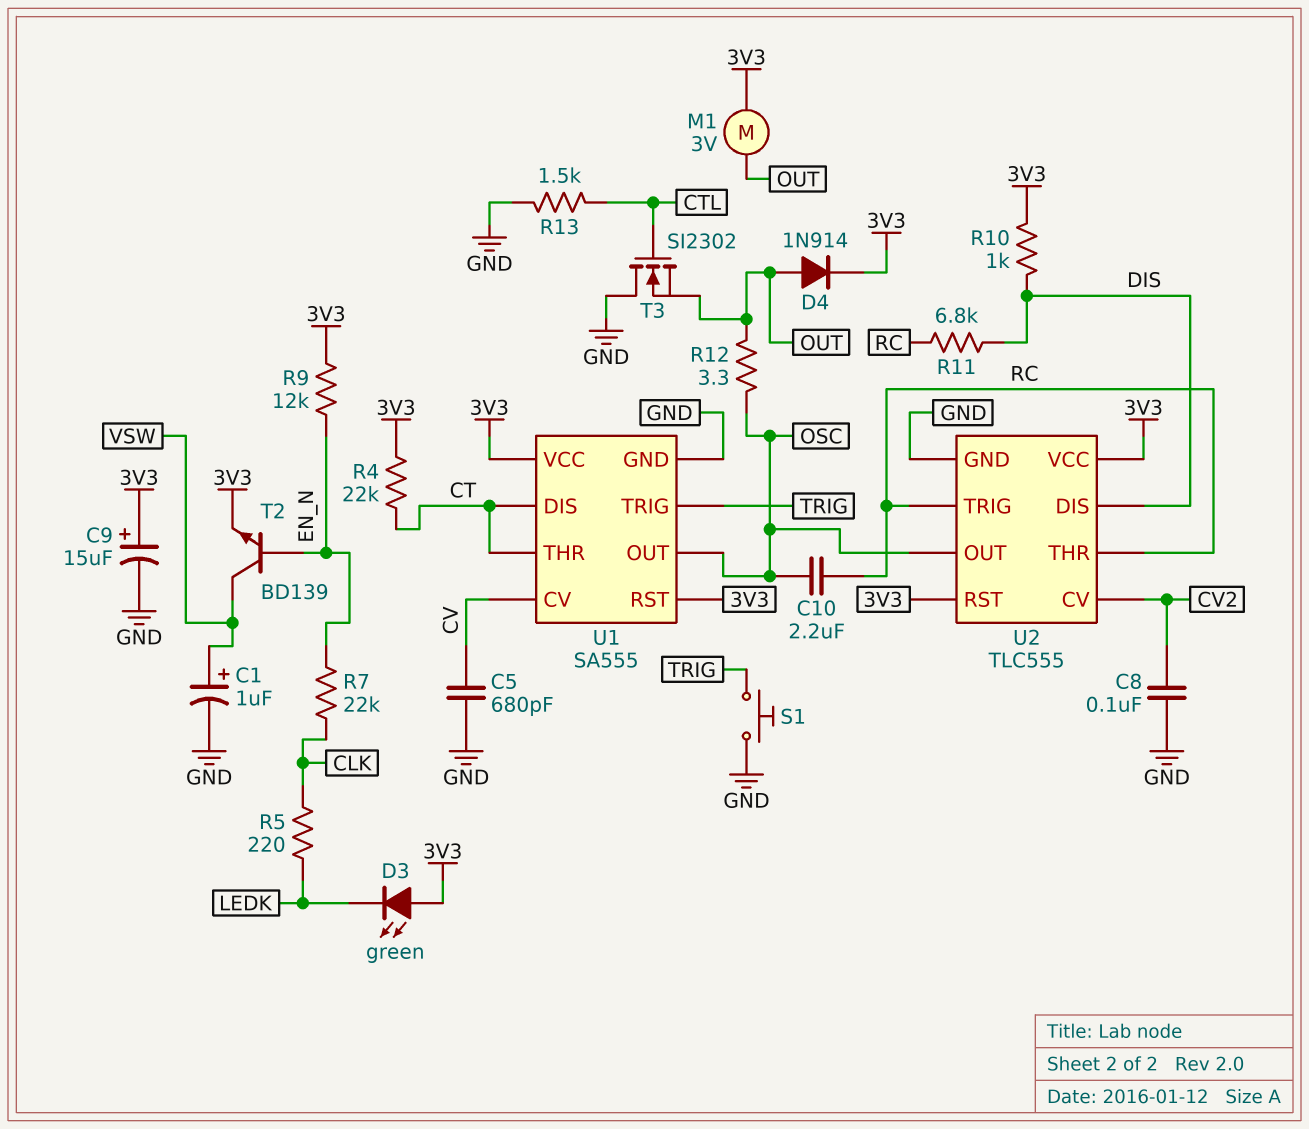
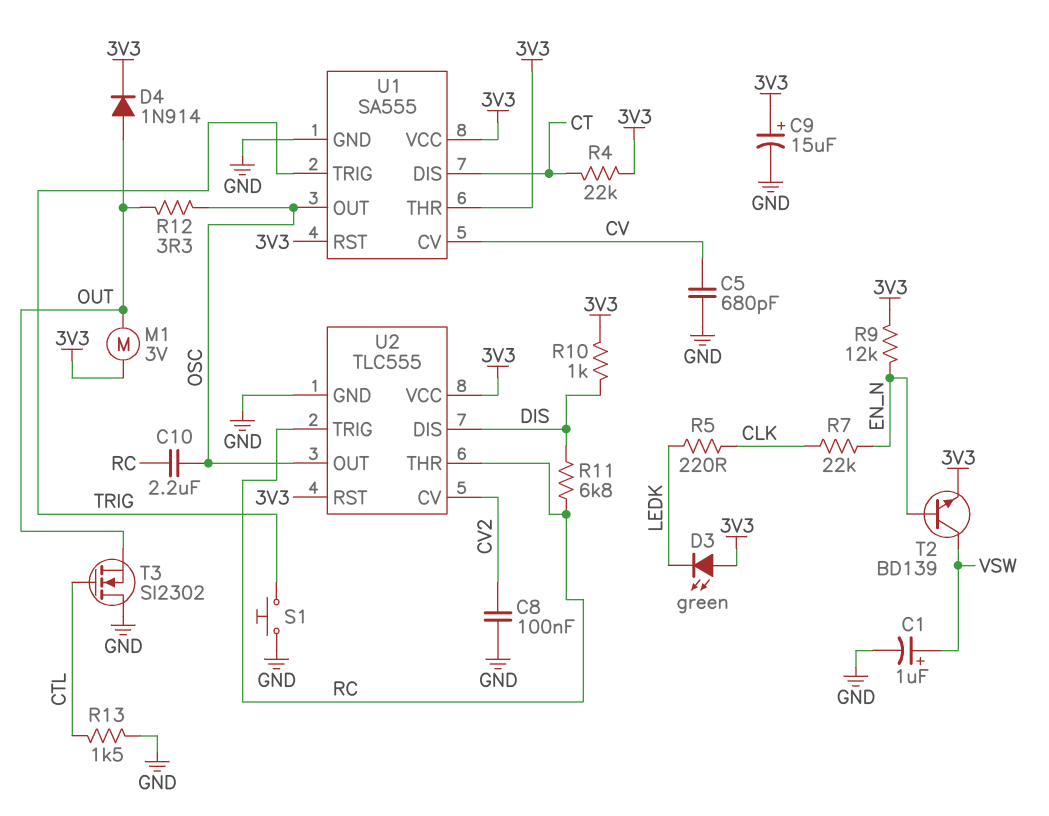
U1 pin THR: CT -> 3V3

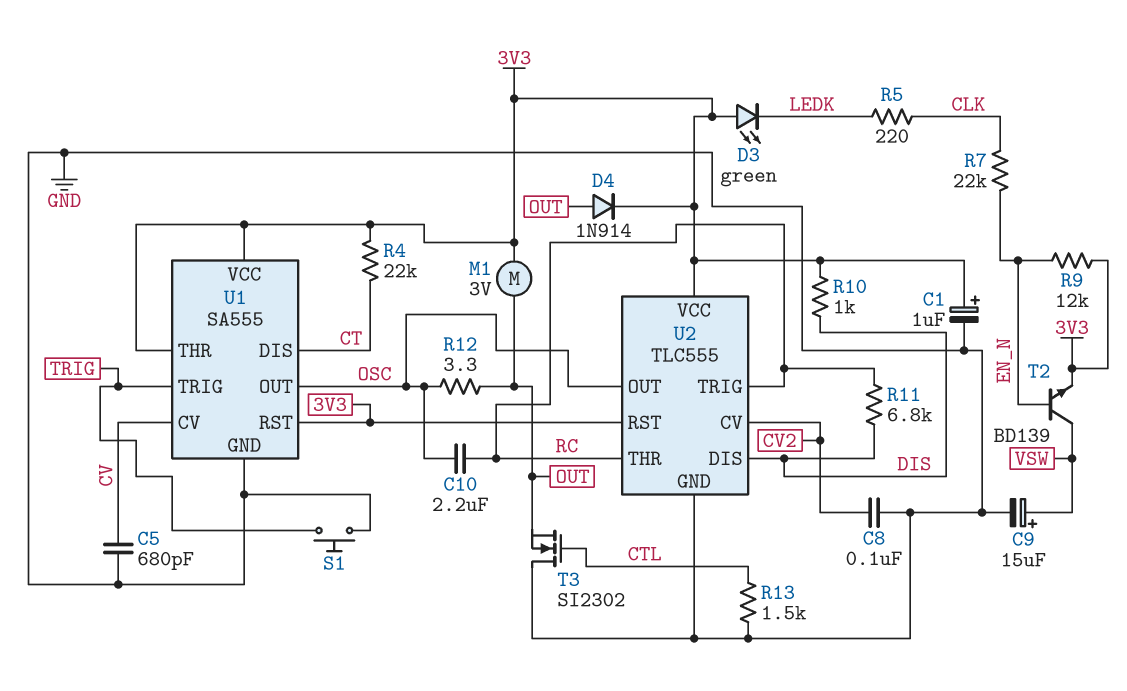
C1: 1uF (plus VSW, minus GND) -> 1uF (plus 3V3, minus GND)
C9: 15uF (plus 3V3, minus GND) -> 15uF (plus VSW, minus GND)

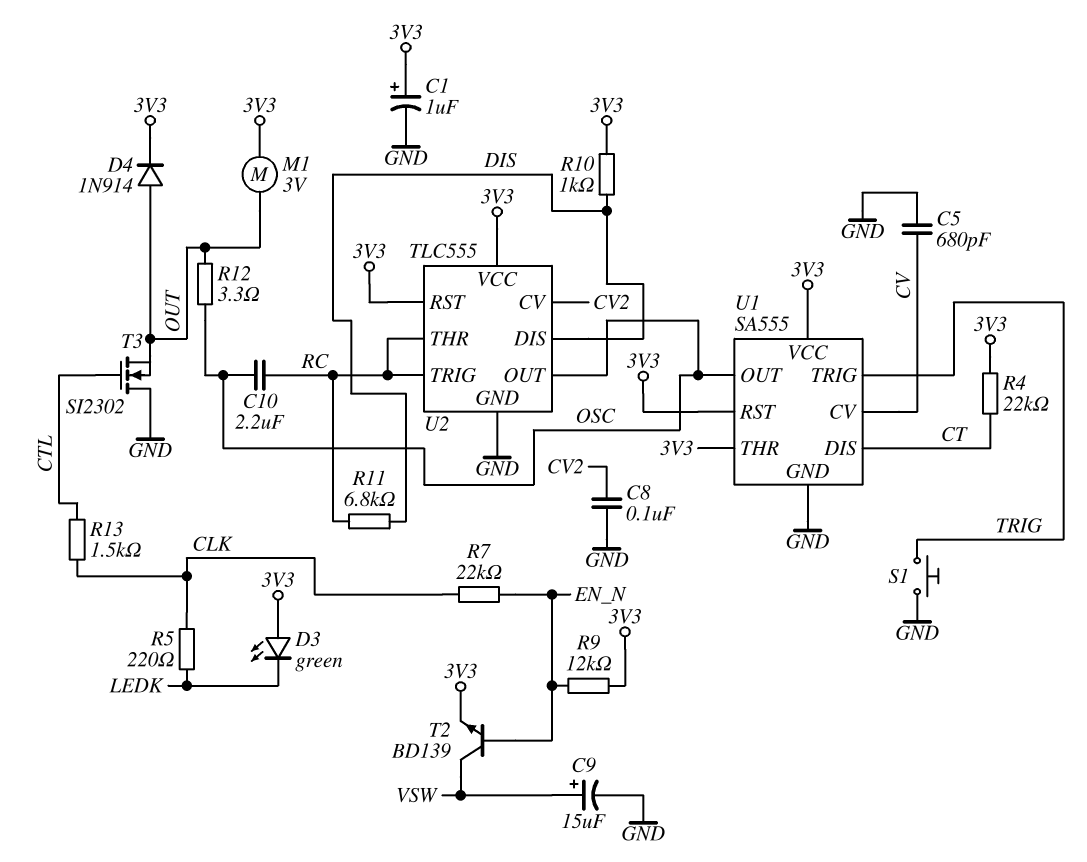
R13: 1.5k (CTL, GND) -> 1.5k (CLK, CTL)

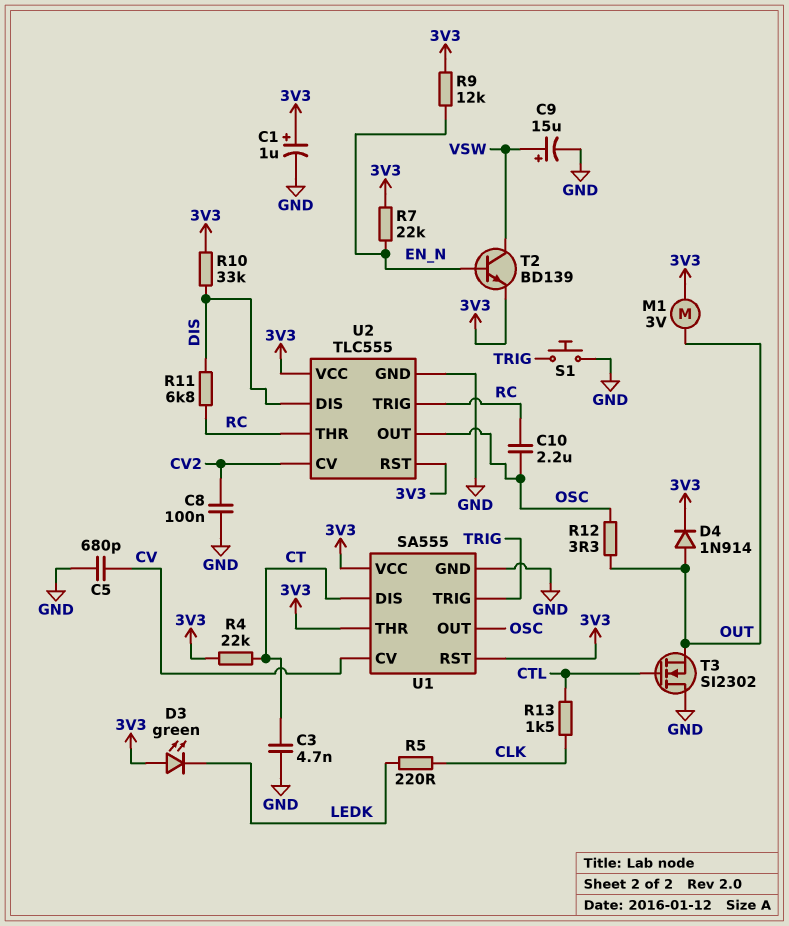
C3: none -> 4.7nF (CT, GND)
R7: 22k (CLK, EN_N) -> 22k (3V3, EN_N)
R10: 1k (3V3, DIS) -> 33k (3V3, DIS)

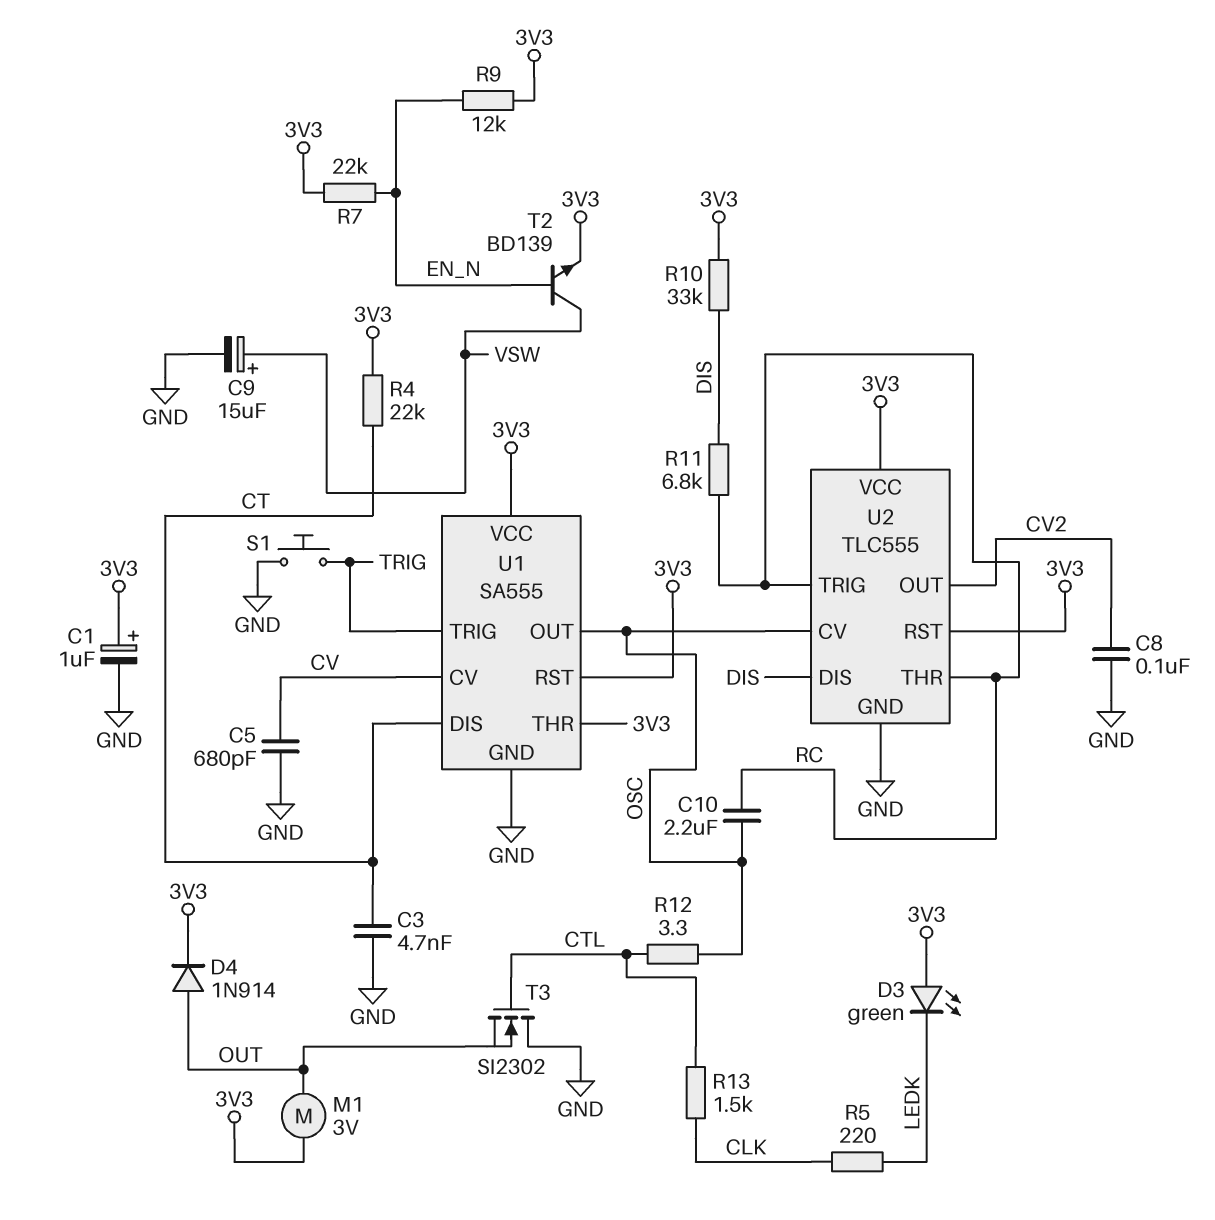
R12: 3.3 (OSC, OUT) -> 3.3 (CTL, OSC)
U2 pin CV: CV2 -> OSC
U2 pin OUT: OSC -> CV2

